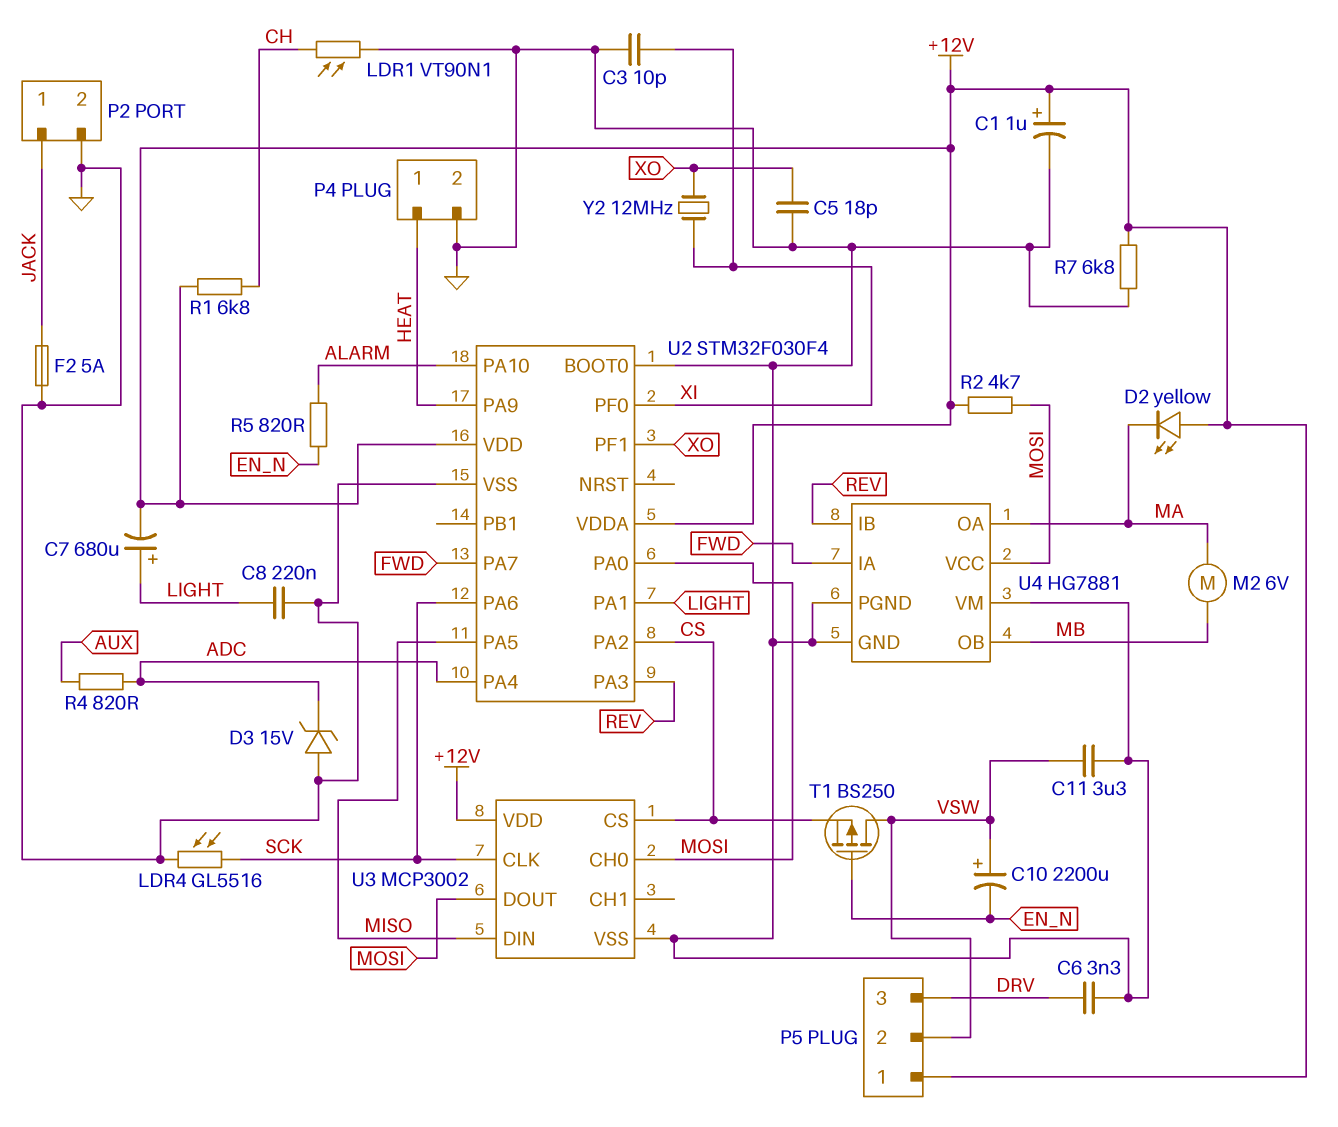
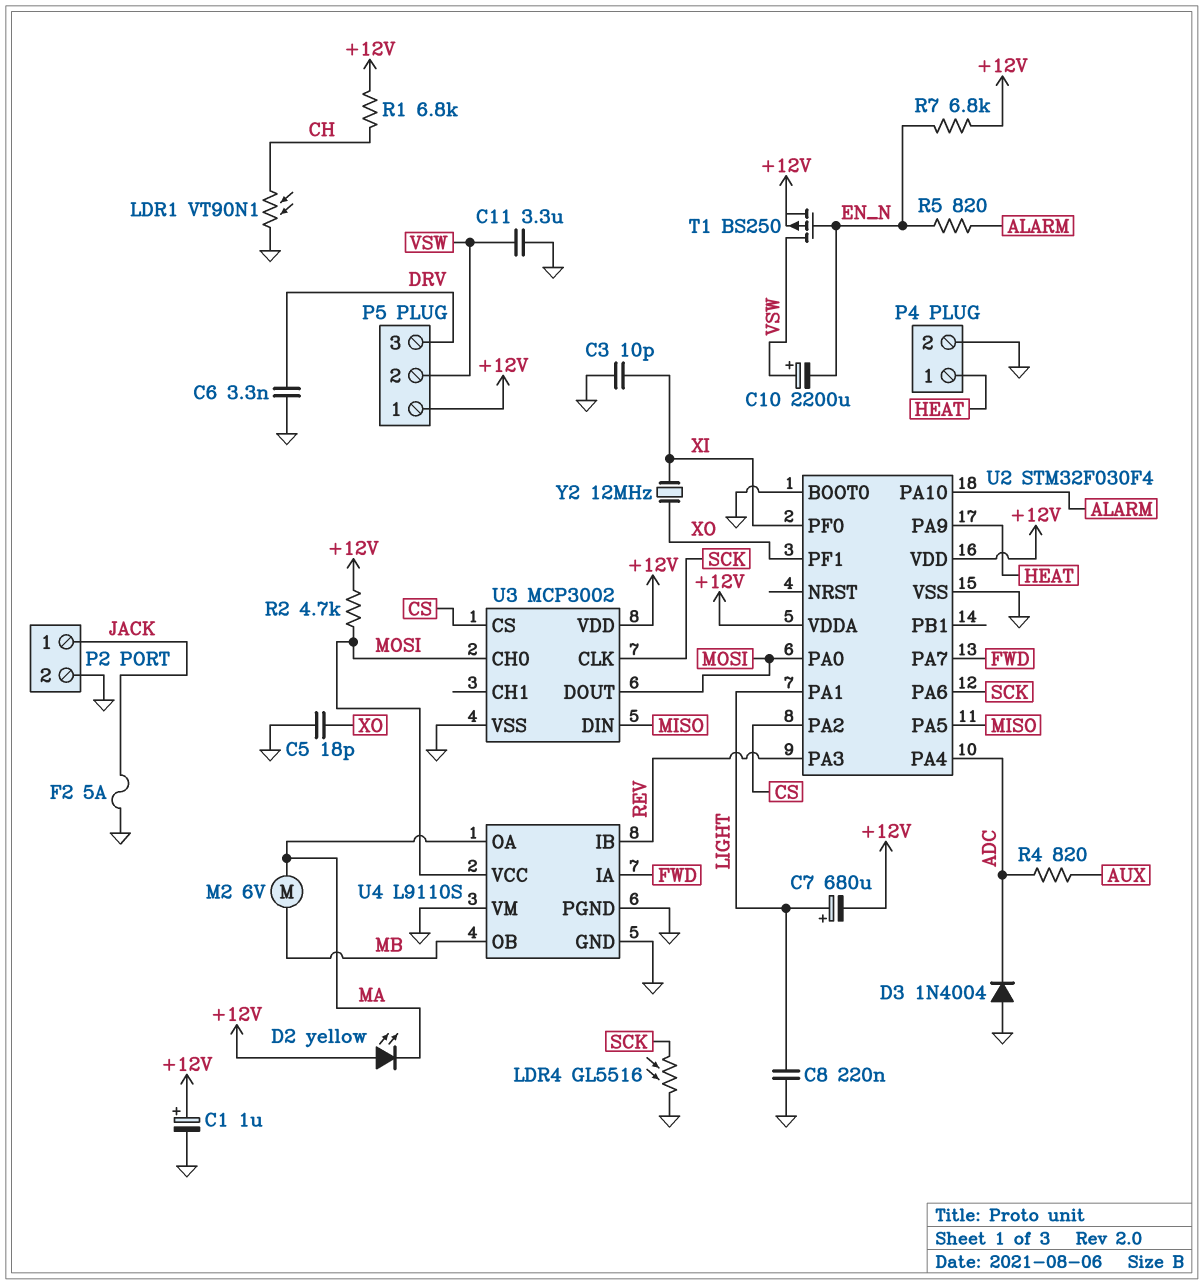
D3: zener 15V (A GND, K ADC) -> diode 1N4004 (A GND, K ADC)
R7: 6.8k (+12V, GND) -> 6.8k (+12V, EN_N)
T1: PMOS BS250 (G EN_N, D VSW, S CS) -> PMOS BS250 (G EN_N, D VSW, S +12V)
U4: HG7881 -> L9110S

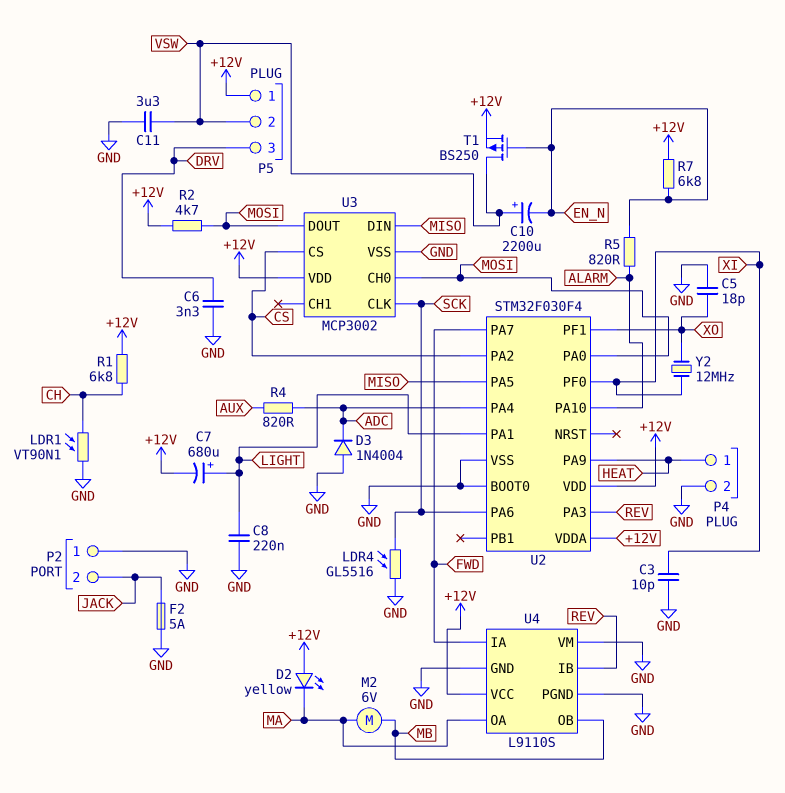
C1: 1uF (plus +12V, minus GND) -> none
P2 pin 1: JACK -> GND
P2 pin 2: GND -> JACK
U4 pin VCC: MOSI -> +12V

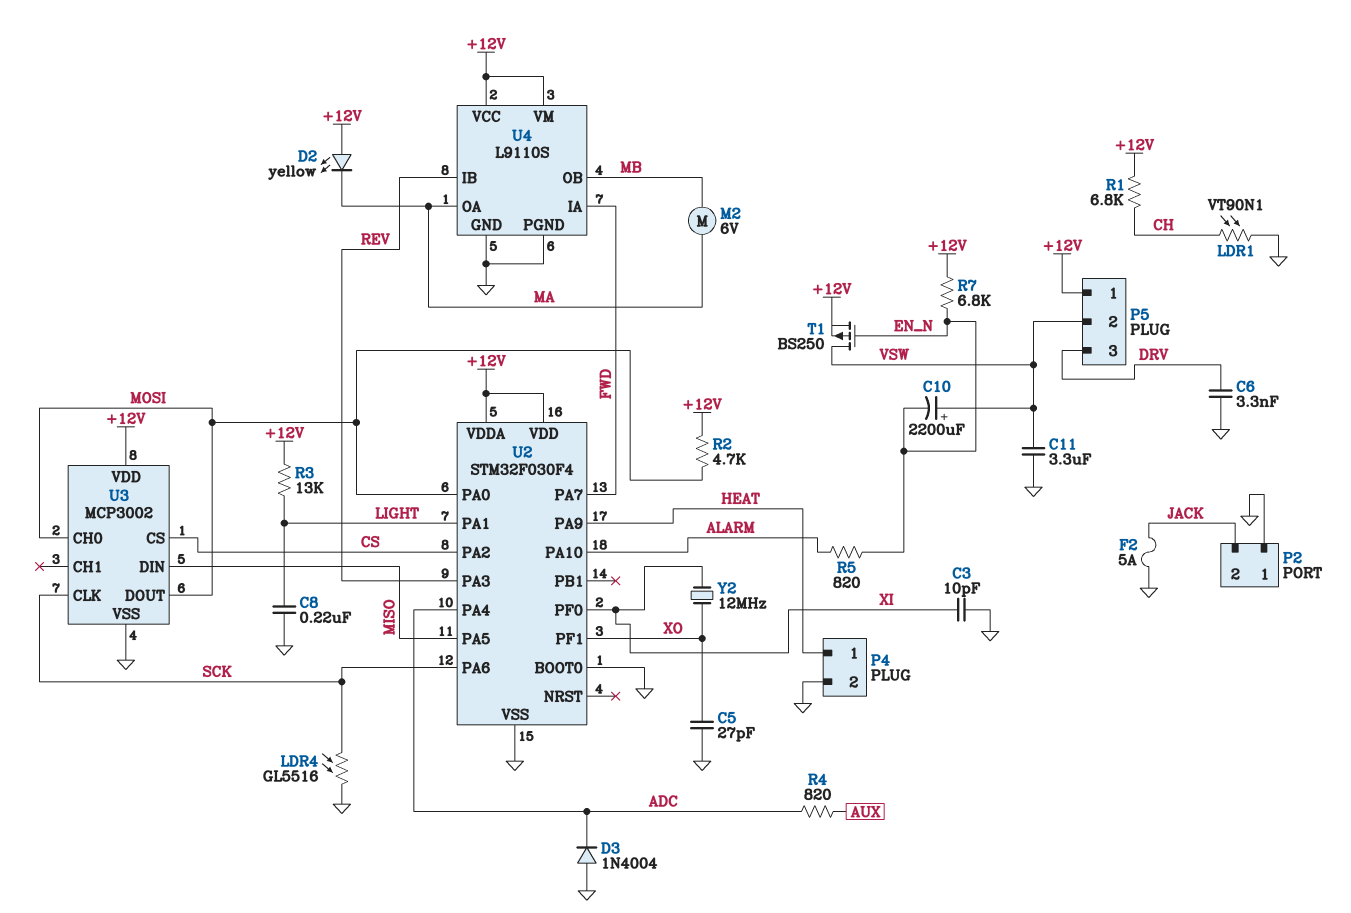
C5: 18pF (GND, XO) -> 27pF (GND, XO)
C7: 680uF (plus LIGHT, minus +12V) -> none
R3: none -> 13k (+12V, LIGHT)
U4 pin VM: GND -> +12V

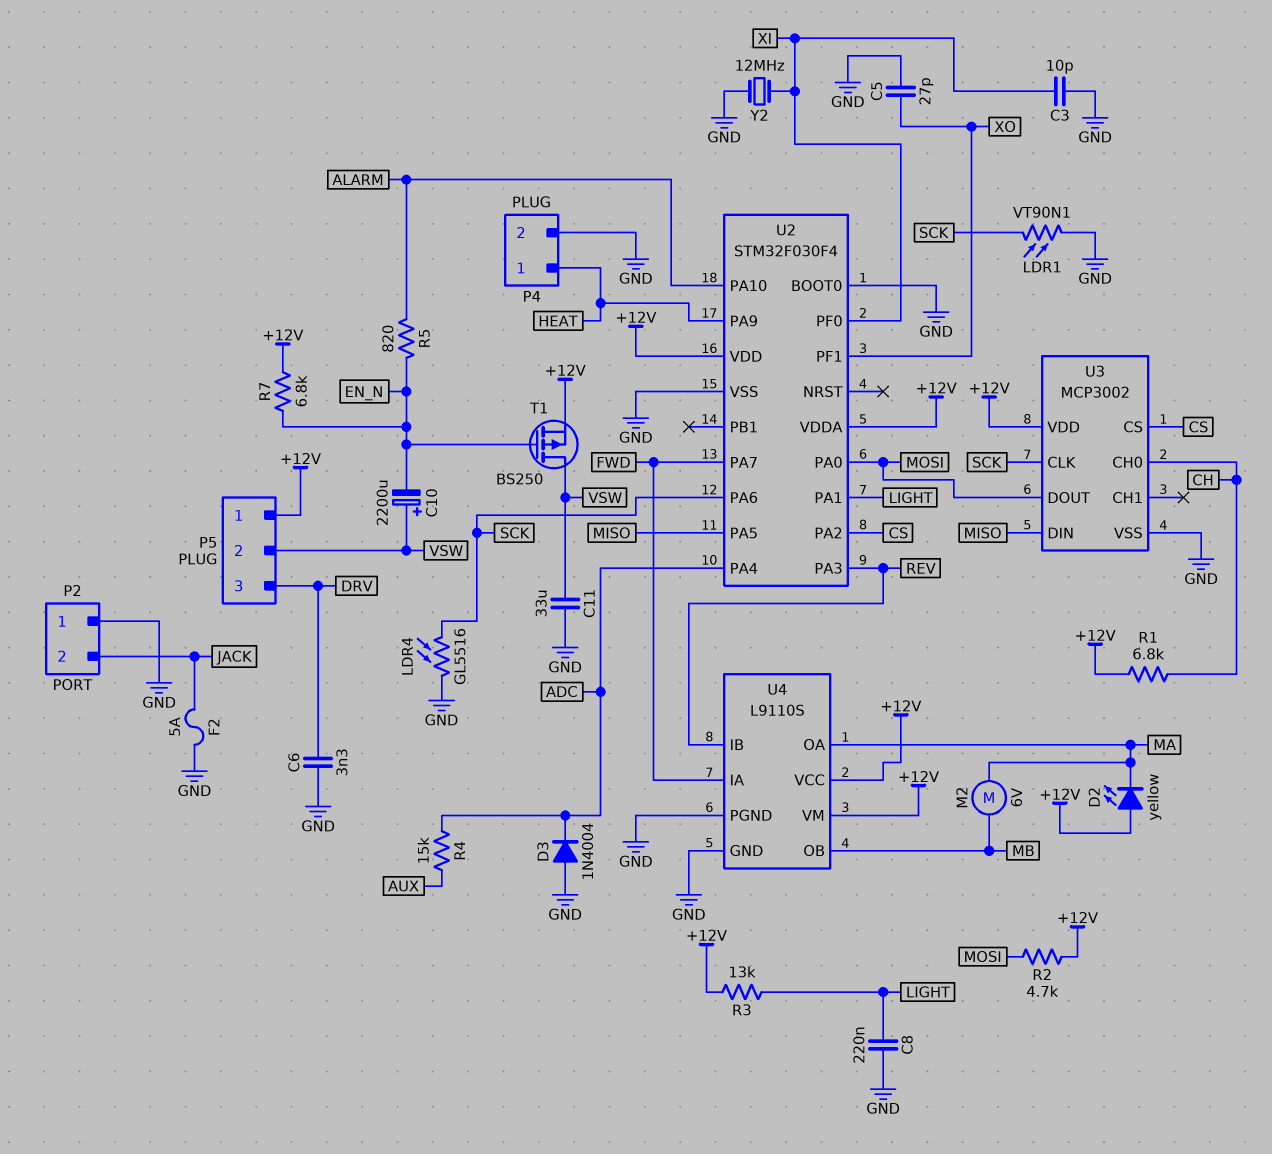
C11: 3.3uF (GND, VSW) -> 33uF (GND, VSW)
LDR1: VT90N1 (CH, GND) -> VT90N1 (GND, SCK)
R4: 820 (ADC, AUX) -> 15k (ADC, AUX)
U3 pin CH0: MOSI -> CH
Y2: 12MHz (XI, XO) -> 12MHz (GND, XI)

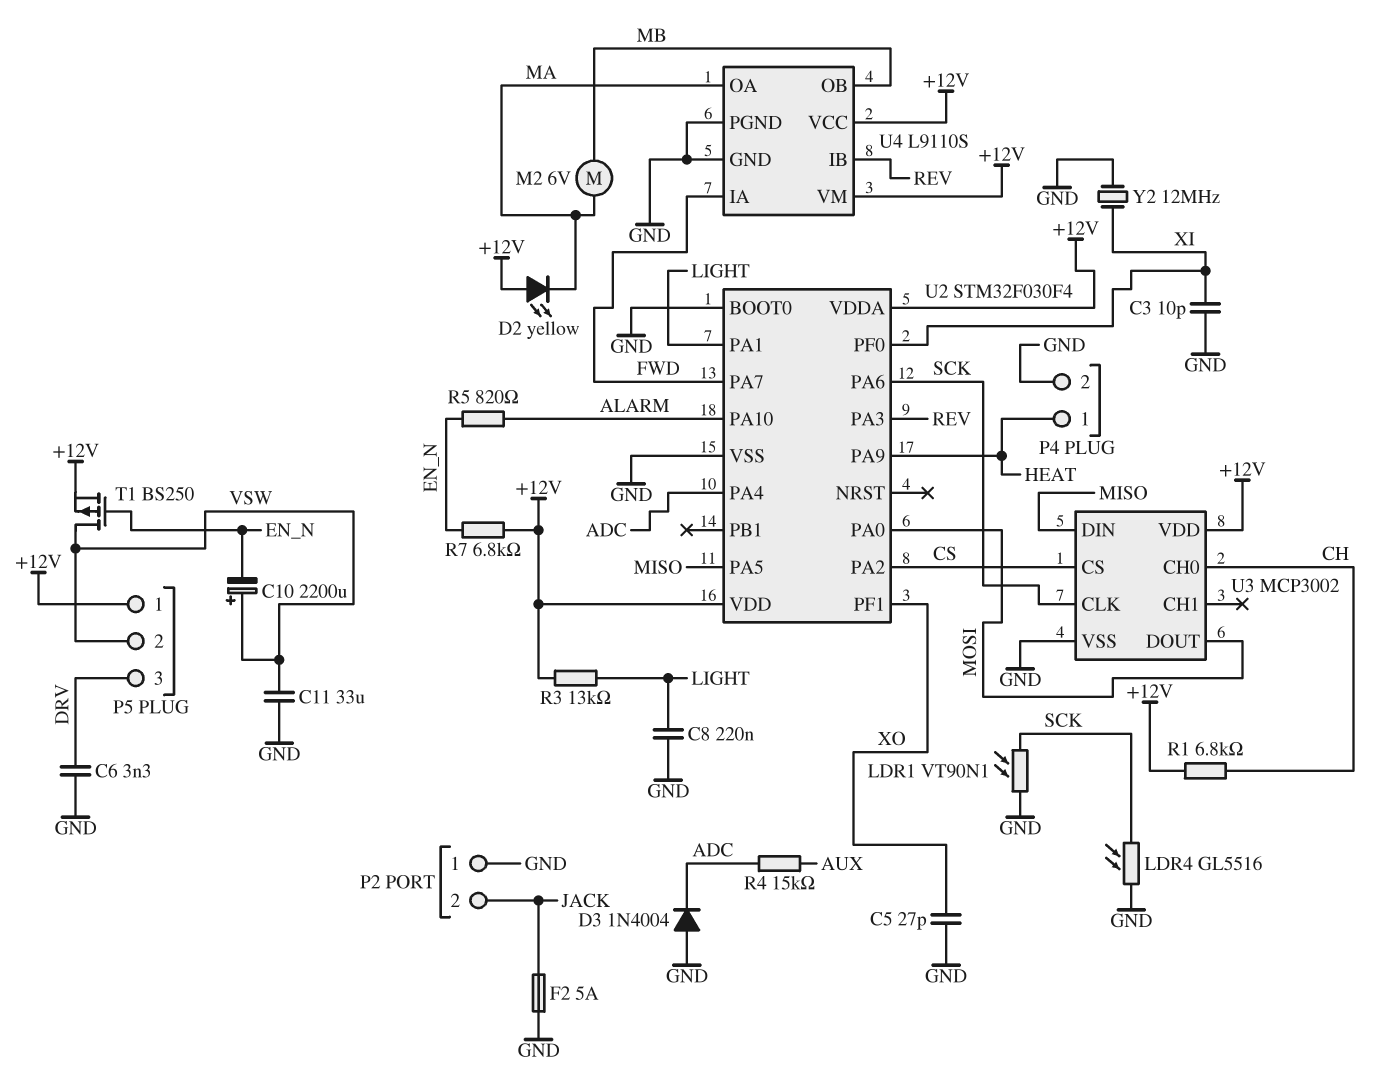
R2: 4.7k (+12V, MOSI) -> none

